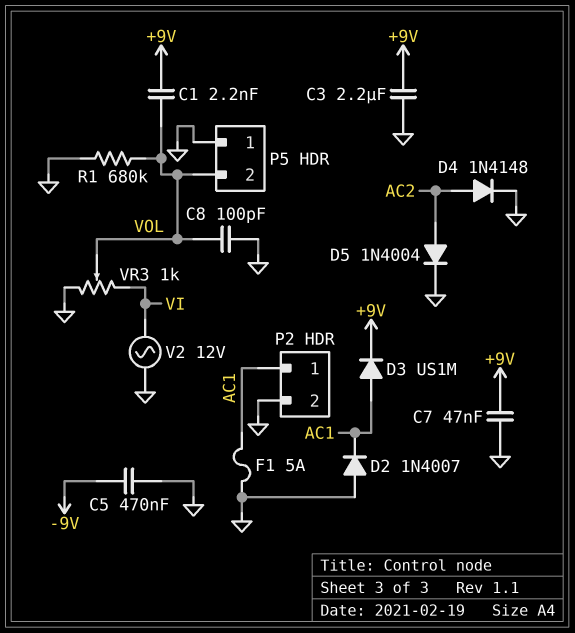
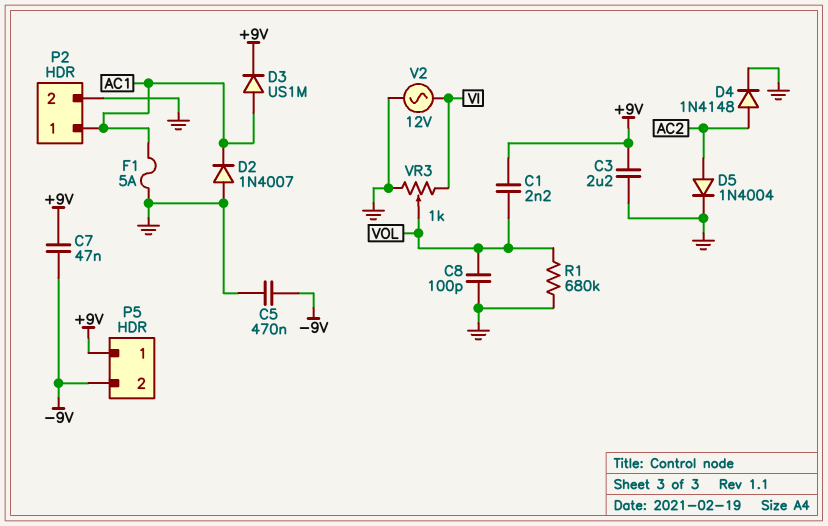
C7: 47nF (+9V, GND) -> 47nF (+9V, -9V)
P5 pin 1: GND -> +9V
P5 pin 2: VOL -> -9V

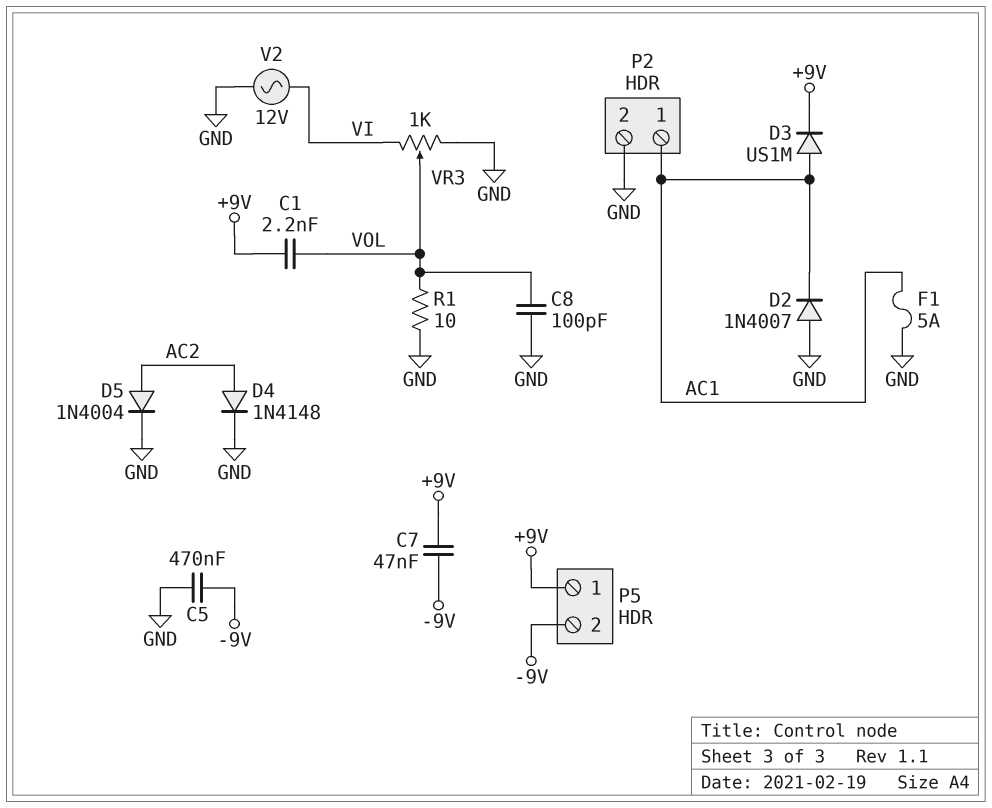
C3: 2.2uF (+9V, GND) -> none
R1: 680k (GND, VOL) -> 10 (GND, VOL)

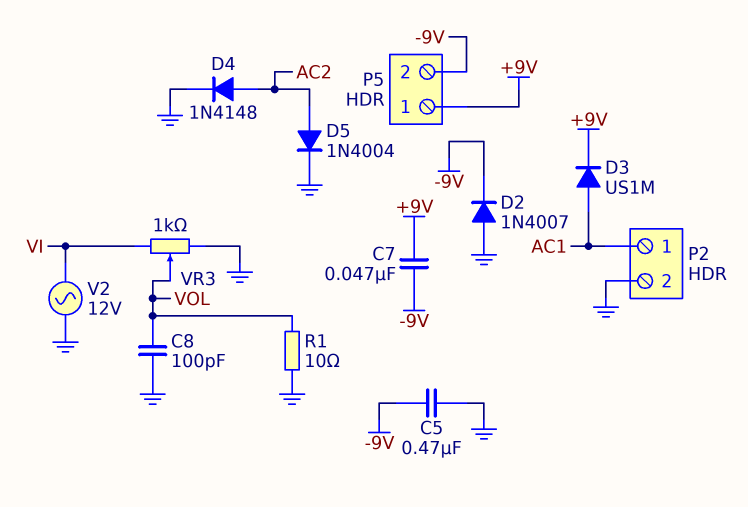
C1: 2.2nF (+9V, VOL) -> none
D2: diode 1N4007 (A GND, K AC1) -> diode 1N4007 (A GND, K -9V)
F1: 5A (AC1, GND) -> none

